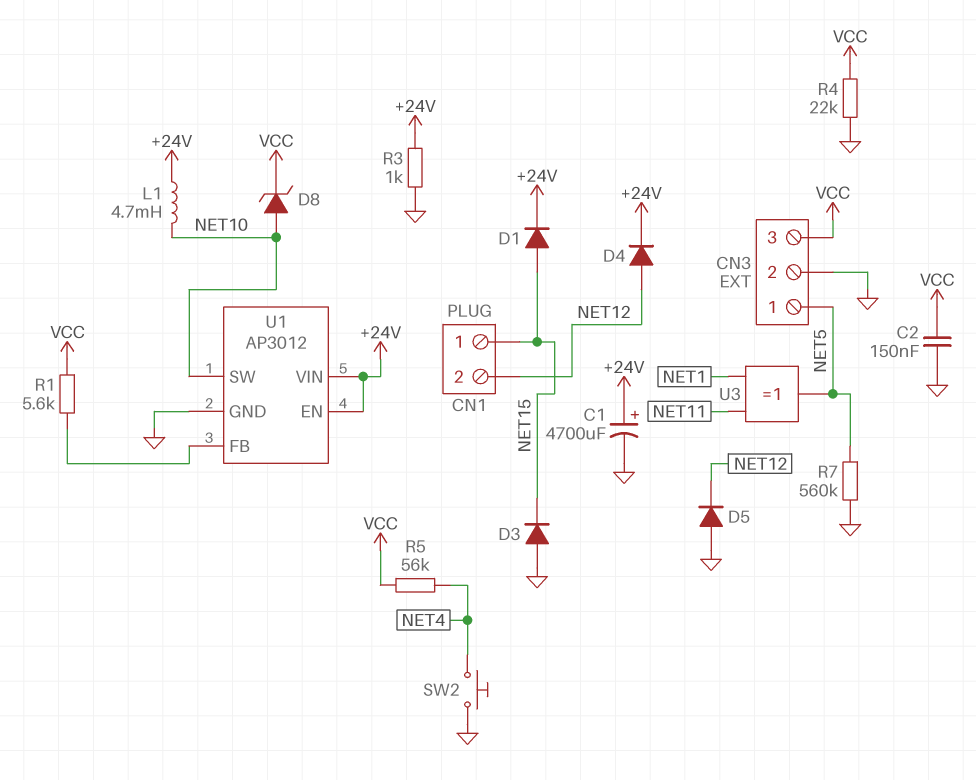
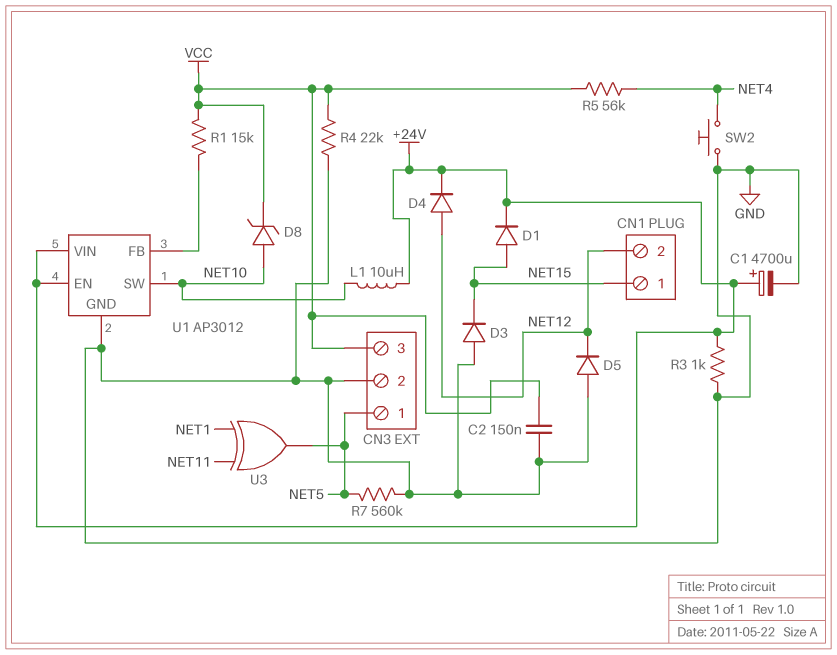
L1: 4.7mH (+24V, NET10) -> 10uH (+24V, NET10)
R1: 5.6k (U1/FB, VCC) -> 15k (U1/FB, VCC)

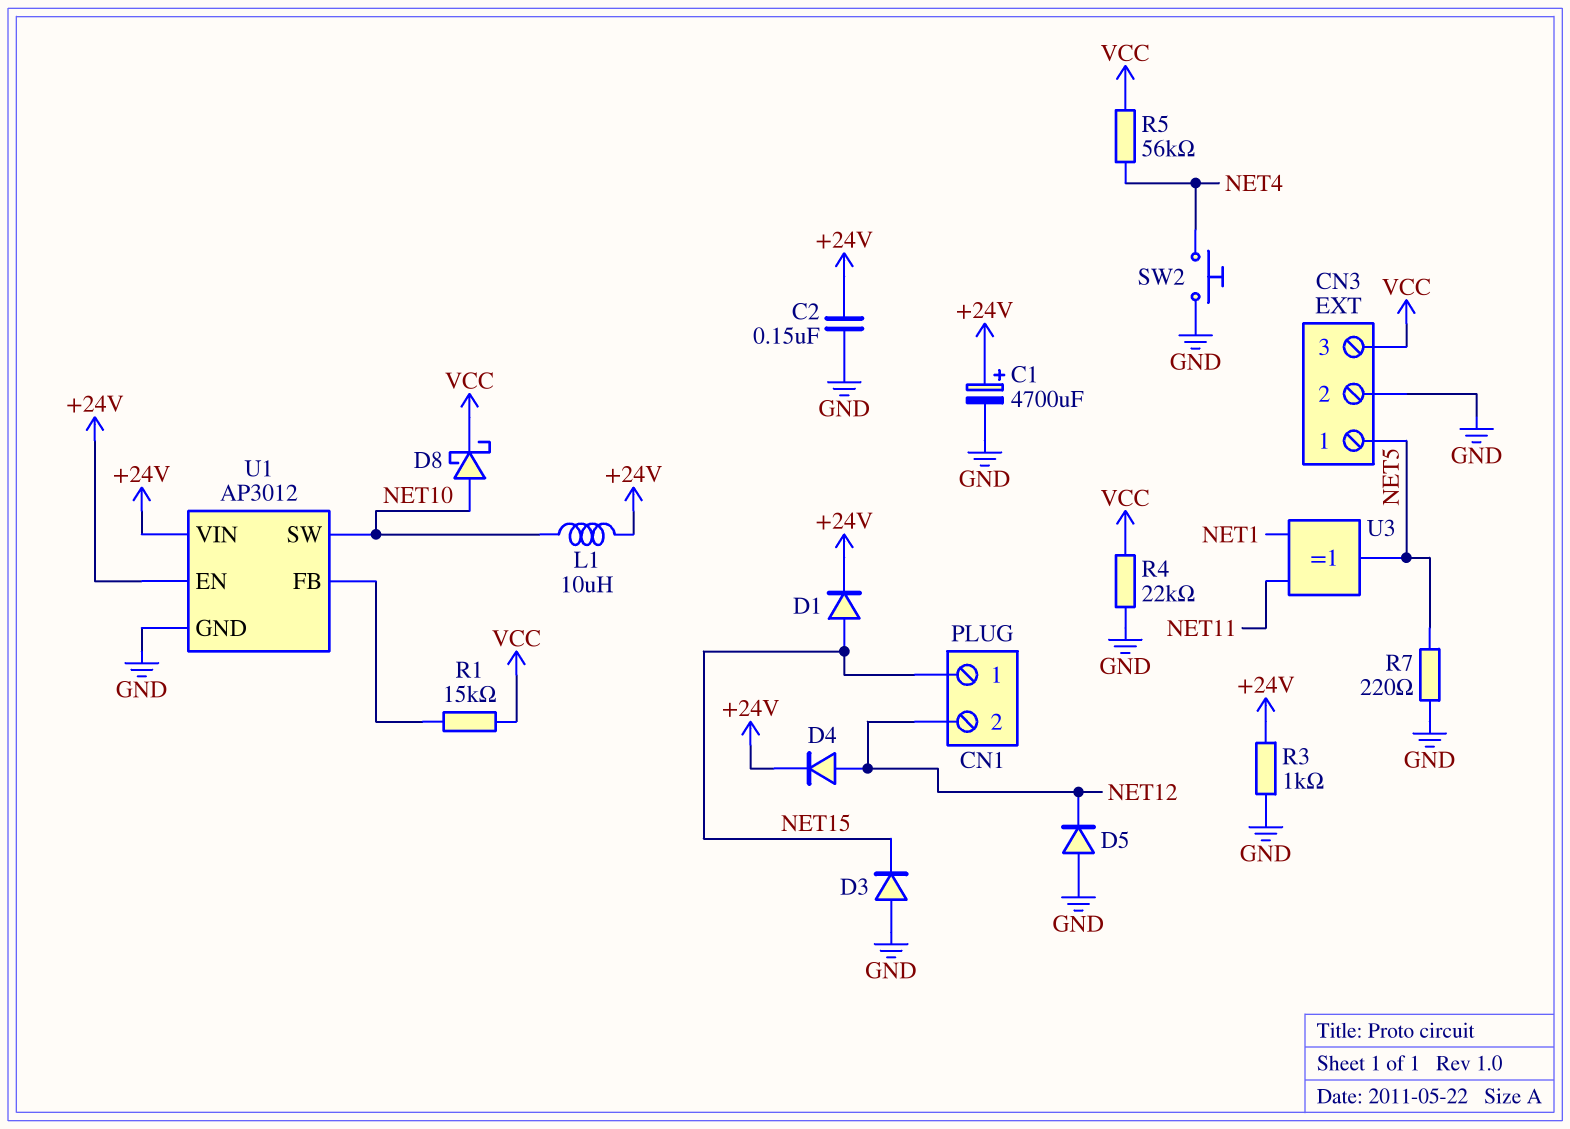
C2: 150nF (GND, VCC) -> 150nF (+24V, GND)
D8: zener (A NET10, K VCC) -> schottky (A NET10, K VCC)
R7: 560k (GND, NET5) -> 220 (GND, NET5)

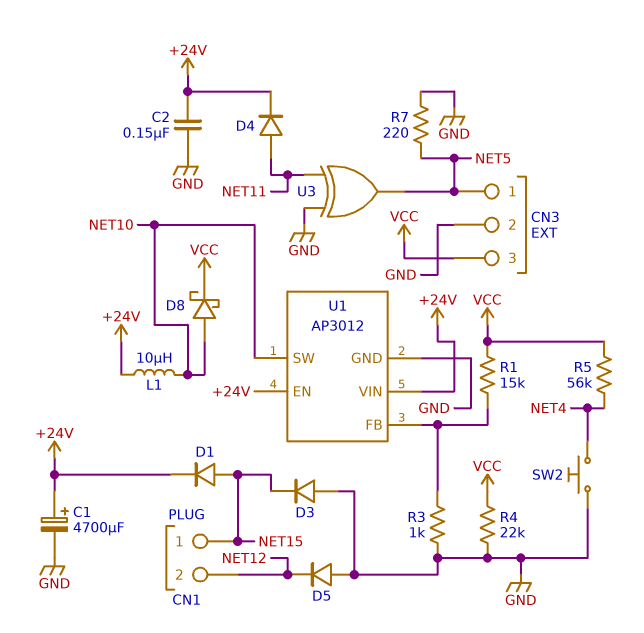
D4: diode (A NET12, K +24V) -> diode (A NET11, K +24V)
R3: 1k (+24V, GND) -> 1k (GND, U1/FB)
U3: XOR (in NET1, in NET11, out NET5) -> XOR (in GND, in NET11, out NET5)

